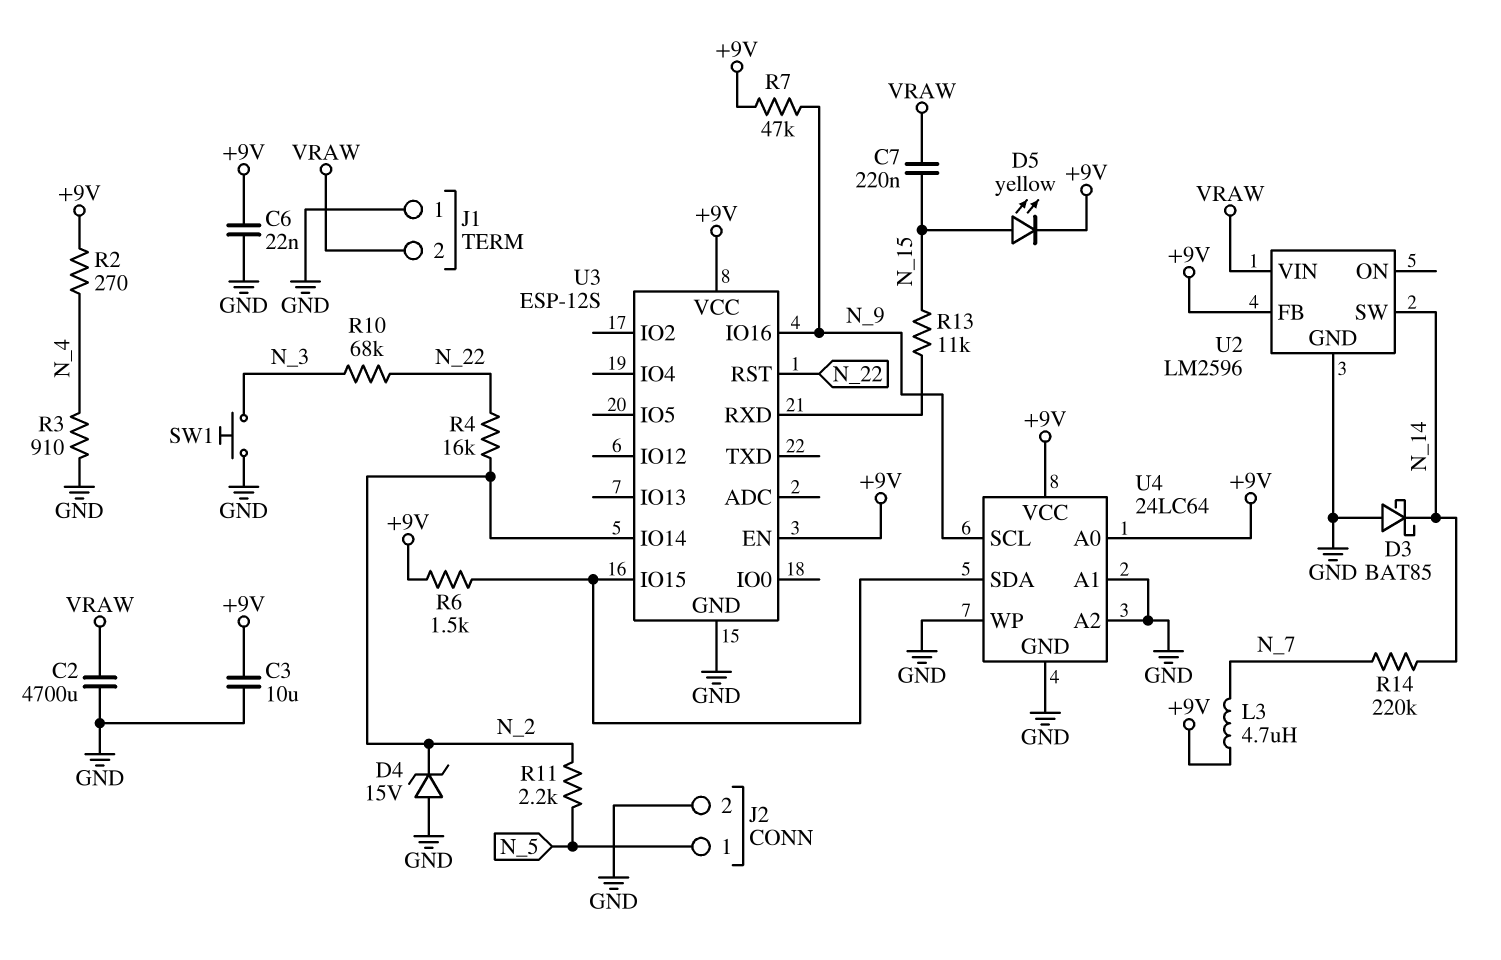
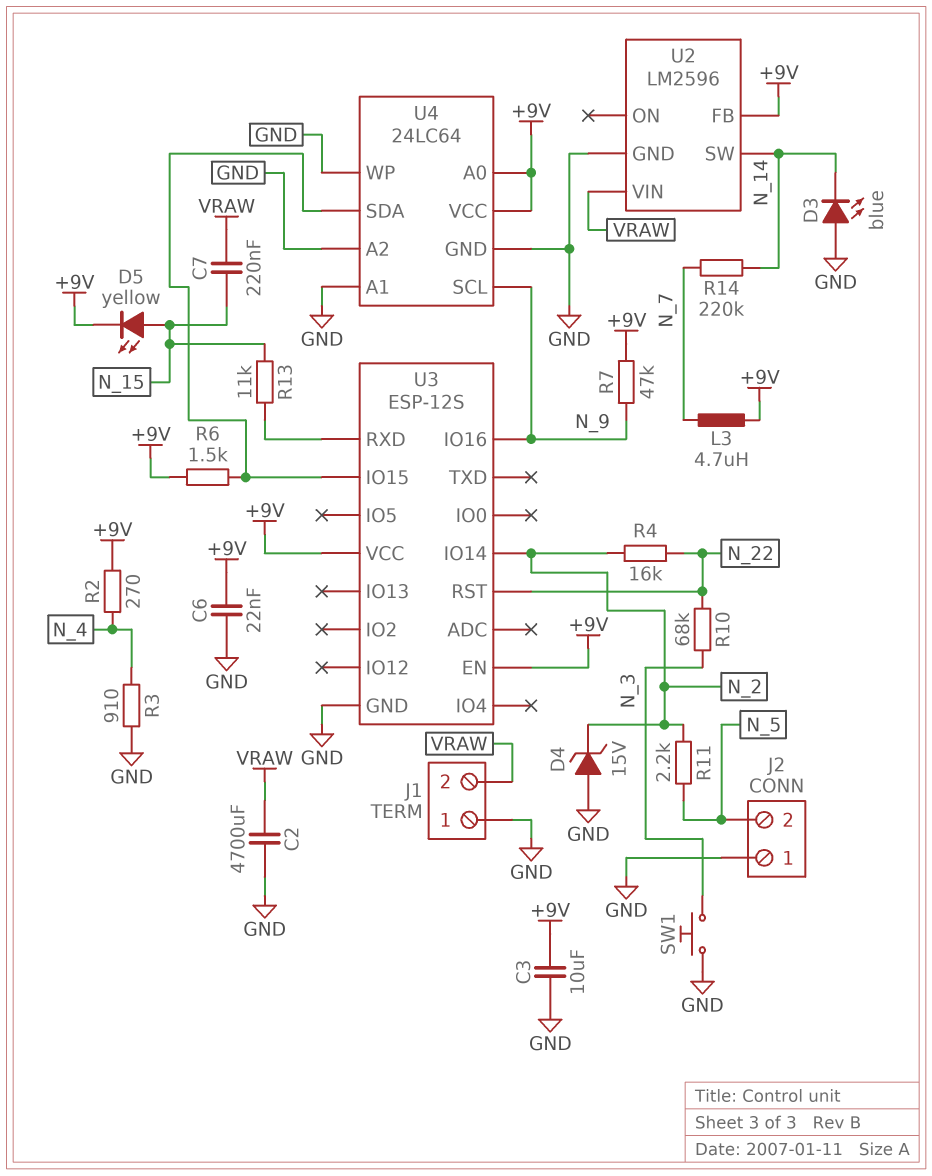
D3: schottky BAT85 (A GND, K N_14) -> LED blue (A GND, K N_14)
J2 pin 1: N_5 -> GND
J2 pin 2: GND -> N_5

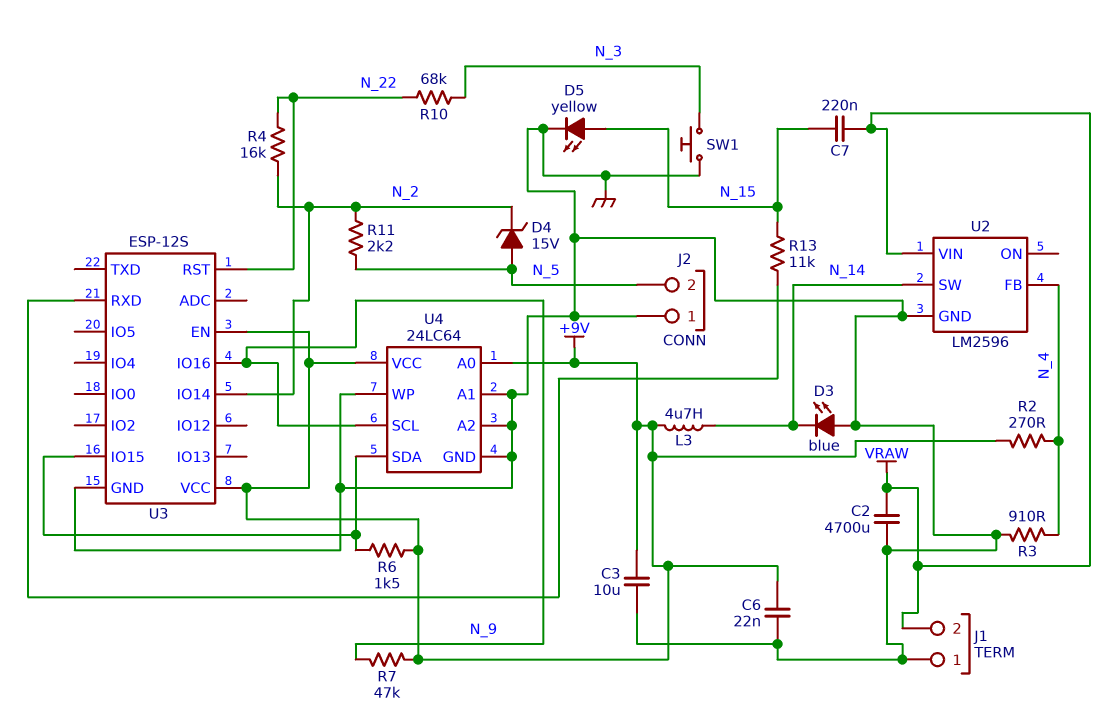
D4: zener 15V (A GND, K N_2) -> zener 15V (A N_5, K N_2)
D5: LED yellow (A N_15, K +9V) -> LED yellow (A N_15, K GND)
L3: 4.7uH (+9V, N_7) -> 4.7uH (+9V, N_14)
R14: 220k (N_7, N_14) -> none
U2 pin FB: +9V -> N_4

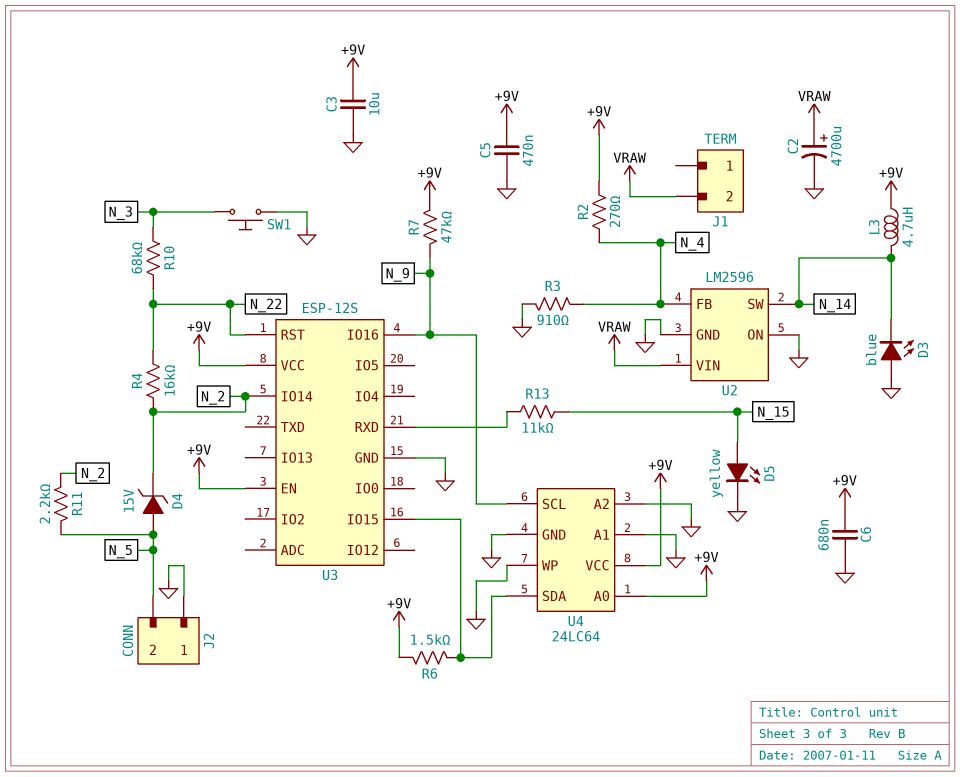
C2: 4700uF (GND, VRAW) -> 4700uF (plus VRAW, minus GND)
C5: none -> 470nF (+9V, GND)
C6: 22nF (+9V, GND) -> 680nF (+9V, GND)
C7: 220nF (N_15, VRAW) -> none
J1 pin 1: GND -> none
U2 pin ON: none -> GND

